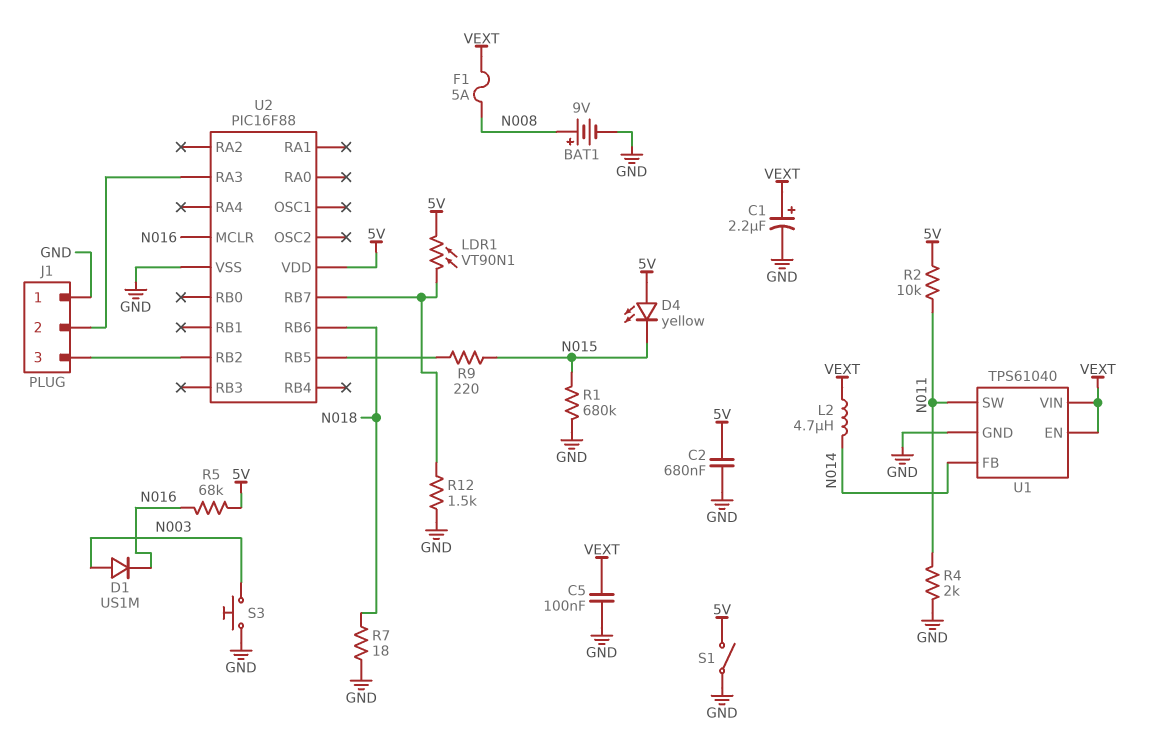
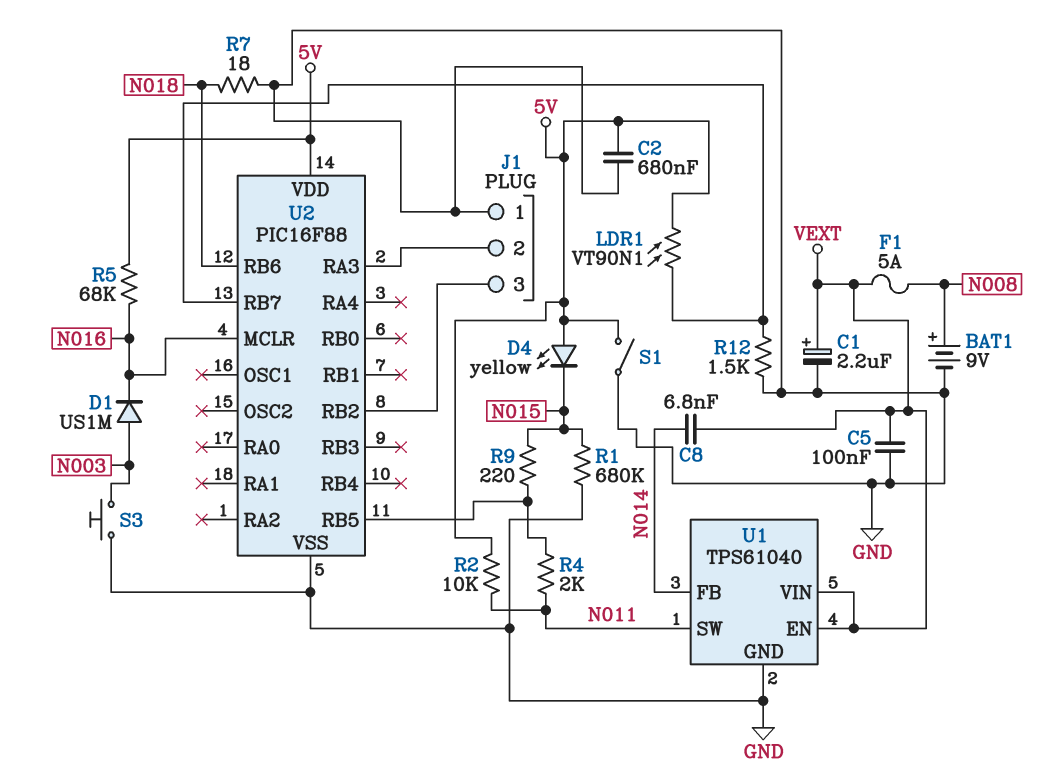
C8: none -> 6.8nF (N014, VEXT)
L2: 4.7uH (N014, VEXT) -> none
R4: 2k (GND, N011) -> 2k (N011, U2/RB5)

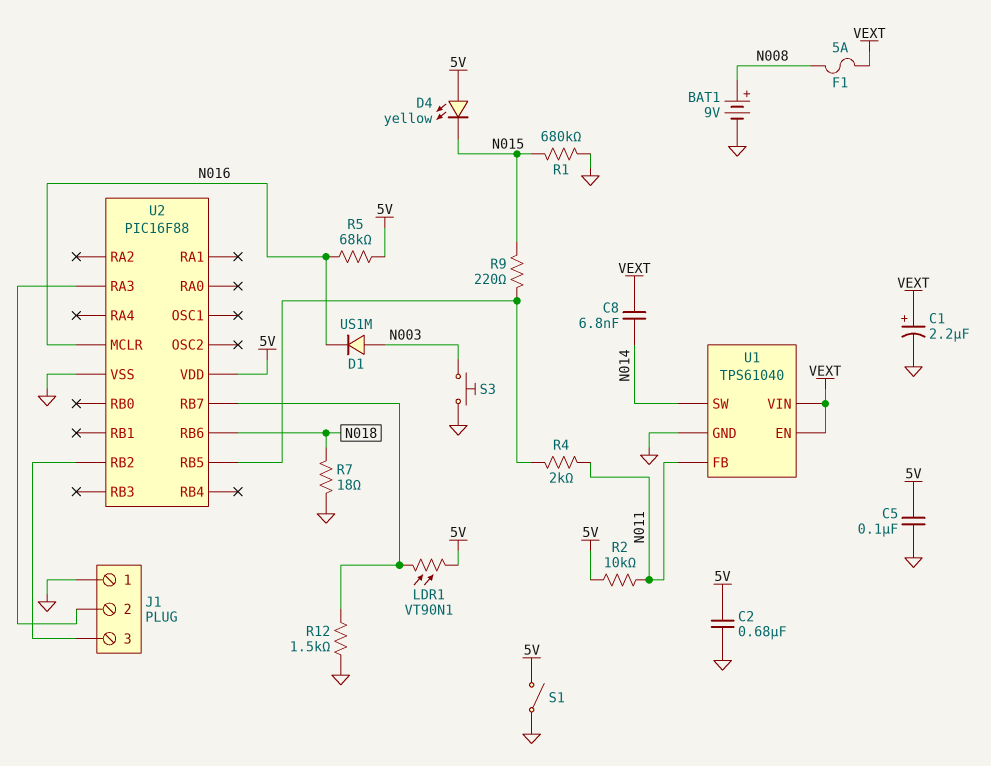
C5: 100nF (GND, VEXT) -> 100nF (5V, GND)
U1 pin FB: N014 -> N011
U1 pin SW: N011 -> N014

